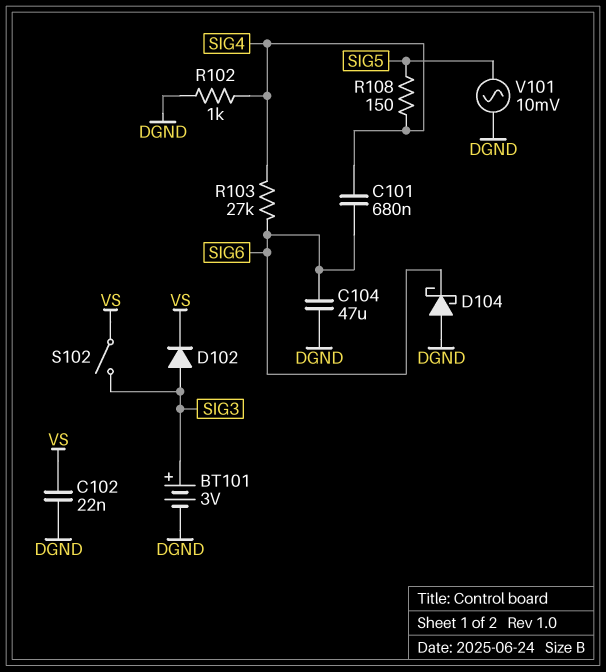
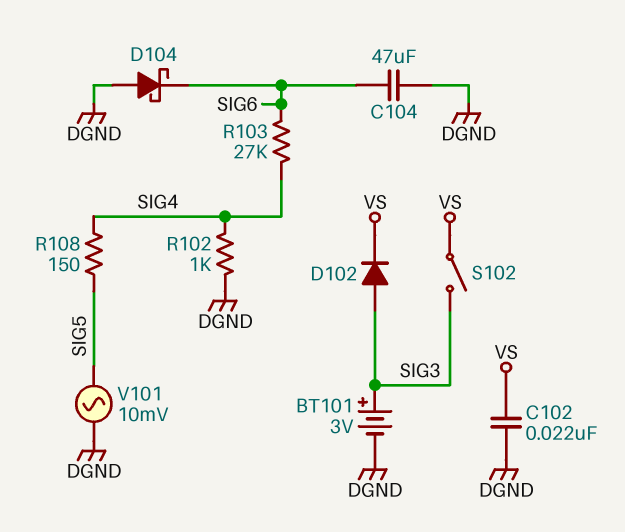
C101: 680nF (SIG4, SIG6) -> none

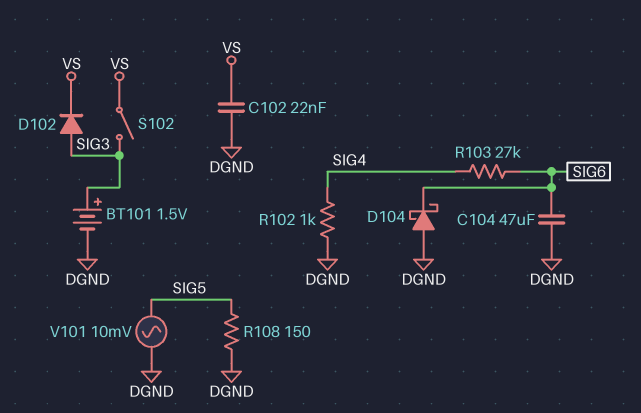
BT101: 3V (plus SIG3, minus DGND) -> 1.5V (plus SIG3, minus DGND)
R108: 150 (SIG4, SIG5) -> 150 (DGND, SIG5)

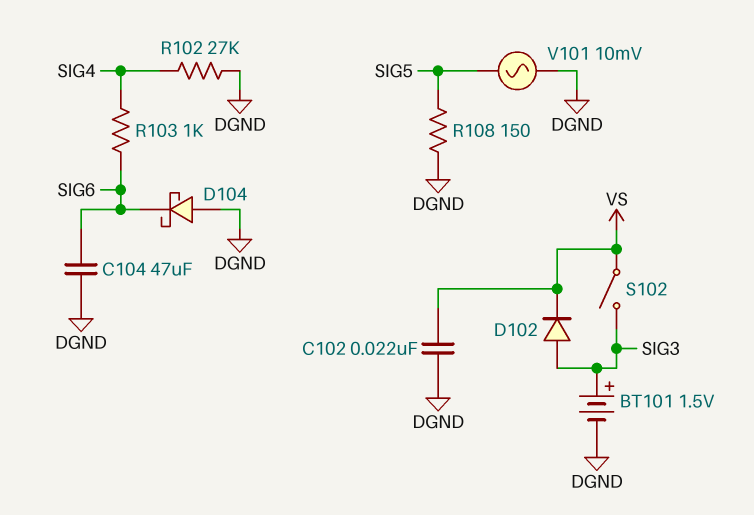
R102: 1k (DGND, SIG4) -> 27k (DGND, SIG4)
R103: 27k (SIG4, SIG6) -> 1k (SIG4, SIG6)

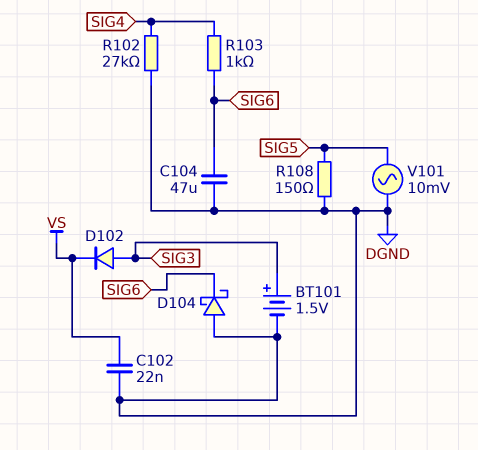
S102: switch (SIG3, VS) -> none

